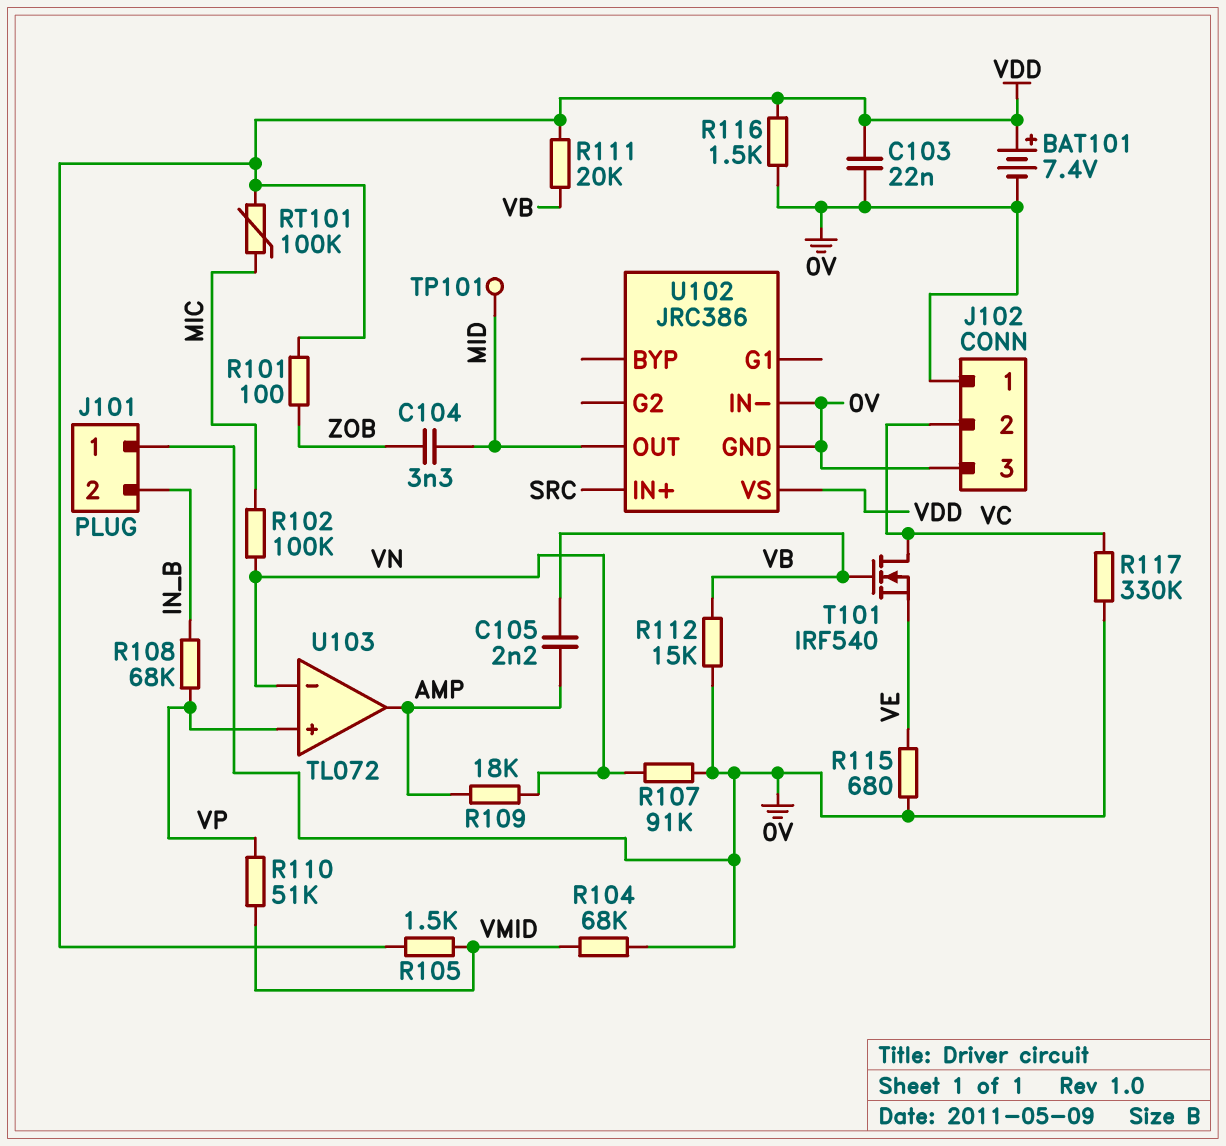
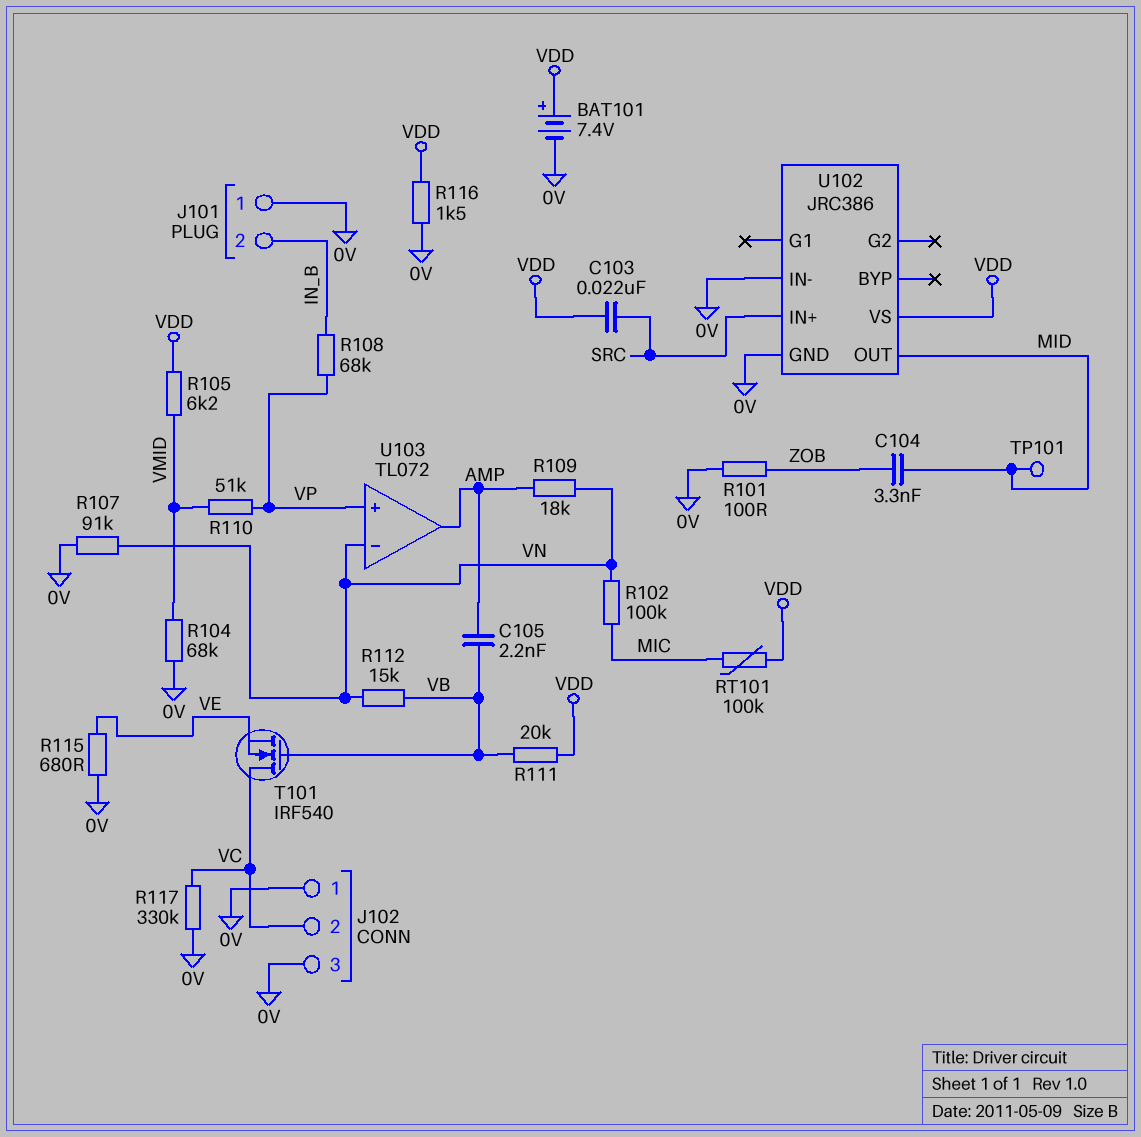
C103: 22nF (0V, VDD) -> 22nF (SRC, VDD)
R101: 100 (VDD, ZOB) -> 100 (0V, ZOB)
R105: 1.5k (VDD, VMID) -> 6.2k (VDD, VMID)
R112: 15k (0V, VB) -> 15k (VB, VN)

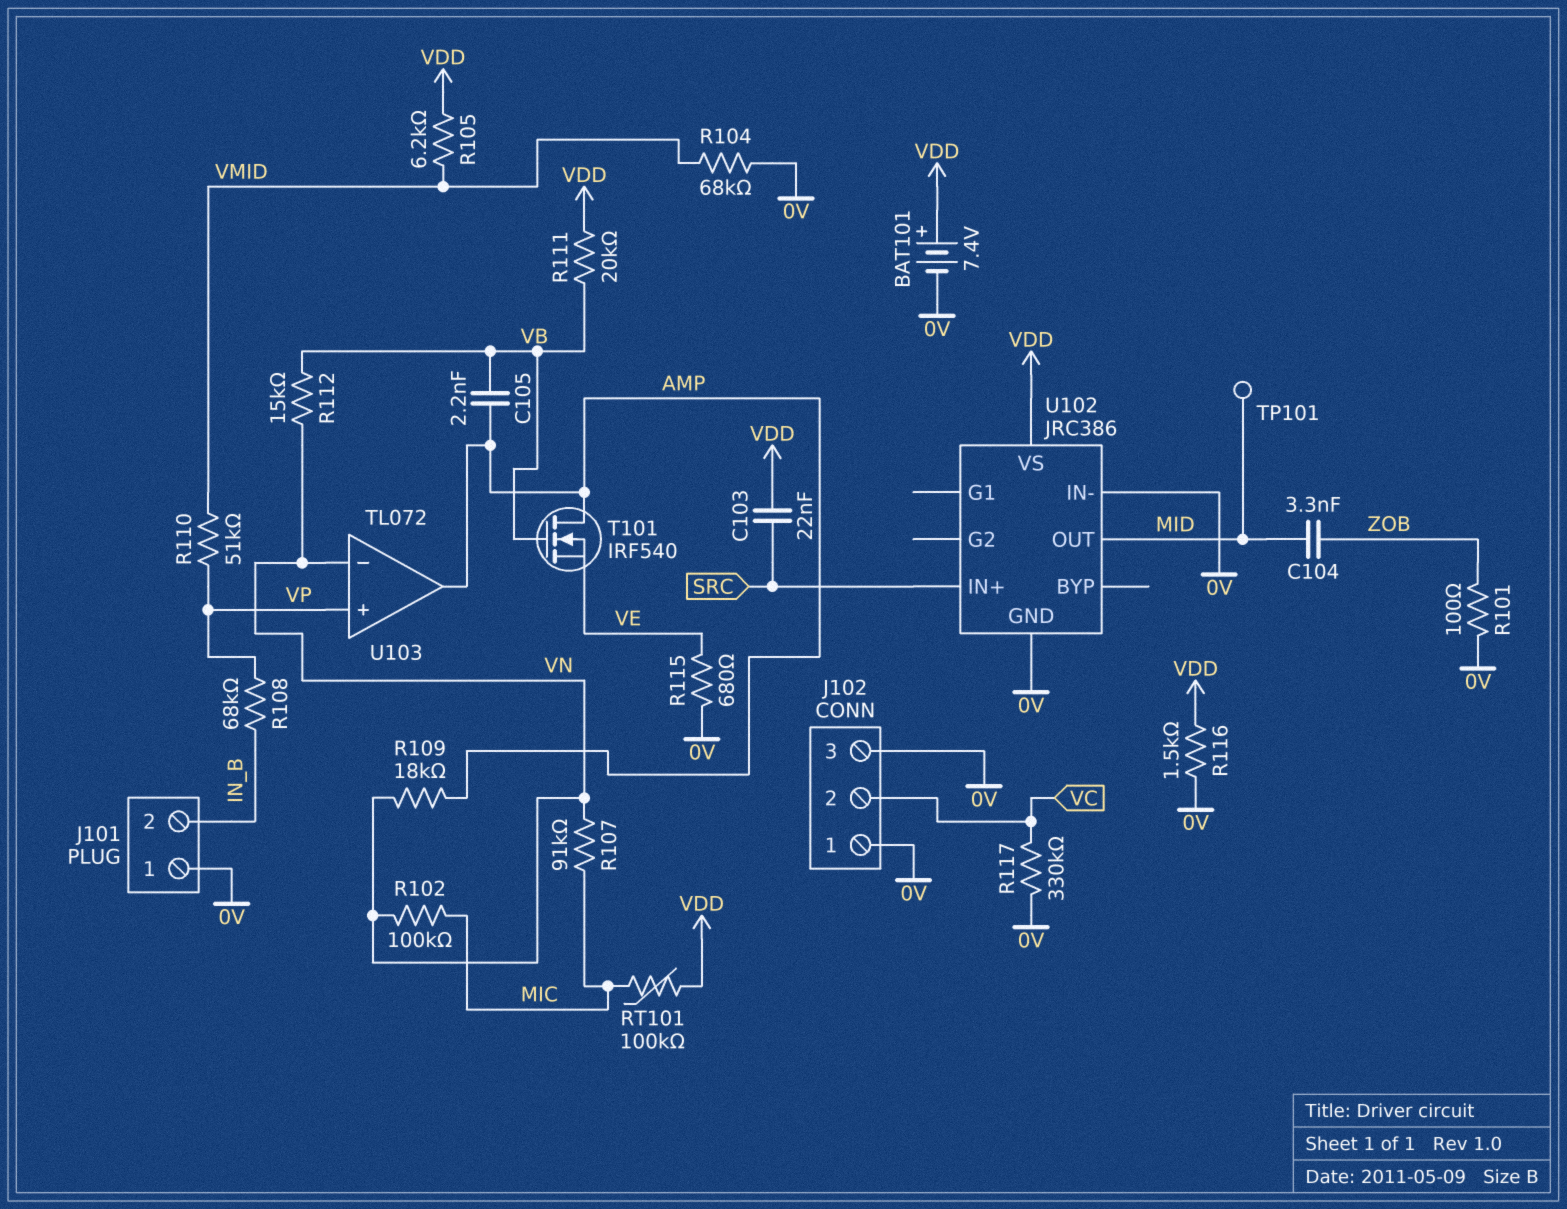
R107: 91k (0V, VN) -> 91k (MIC, VN)
T101: NMOS IRF540 (G VB, D VC, S VE) -> NMOS IRF540 (G VB, D AMP, S VE)

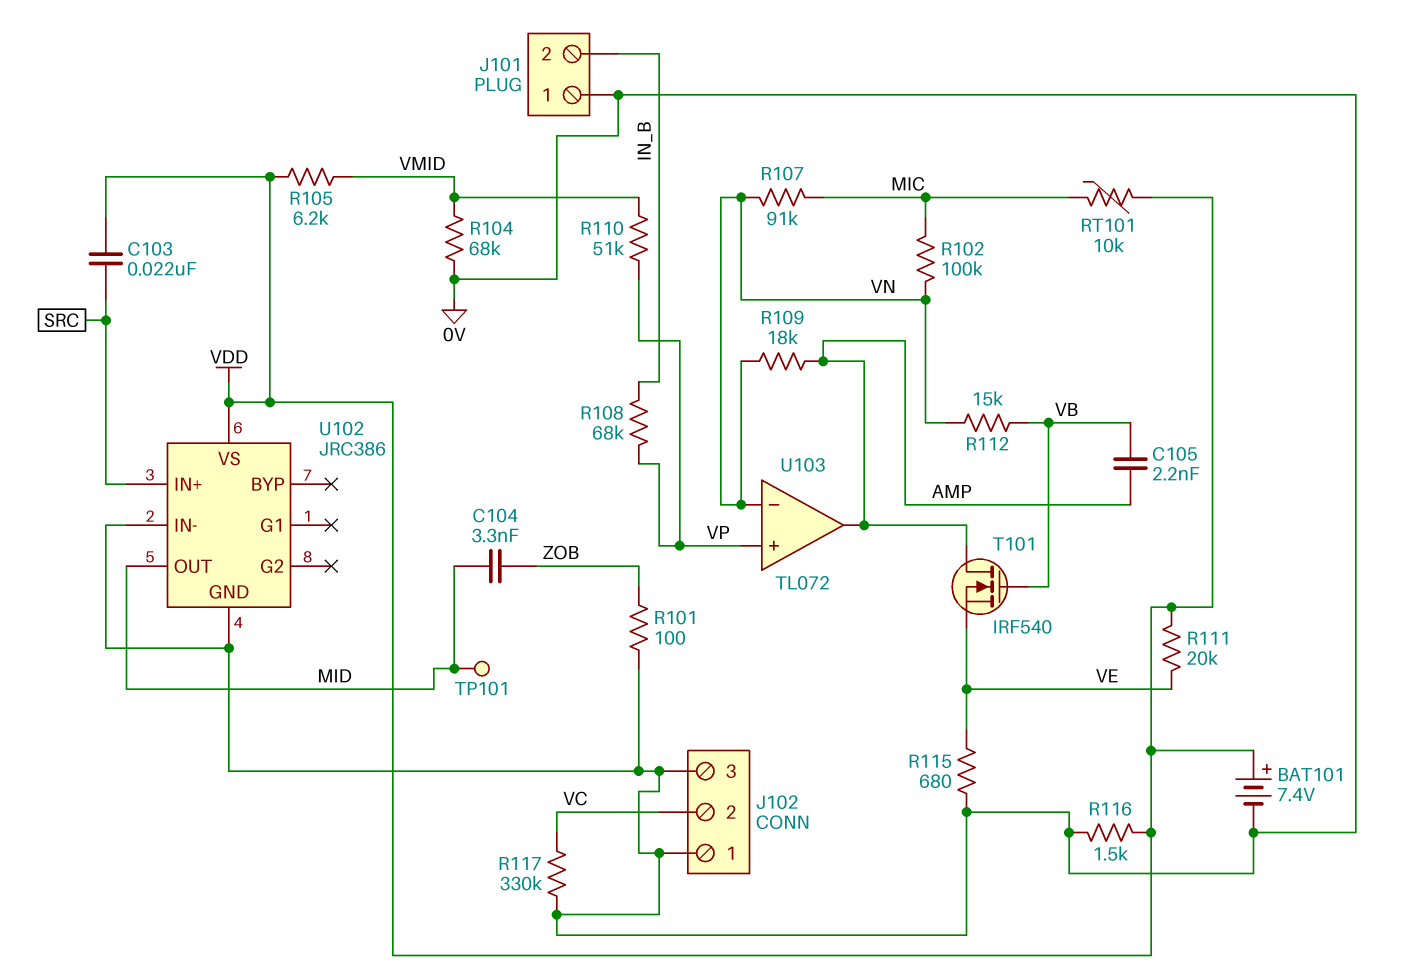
R111: 20k (VB, VDD) -> 20k (VDD, VE)
RT101: 100k (MIC, VDD) -> 10k (MIC, VDD)

